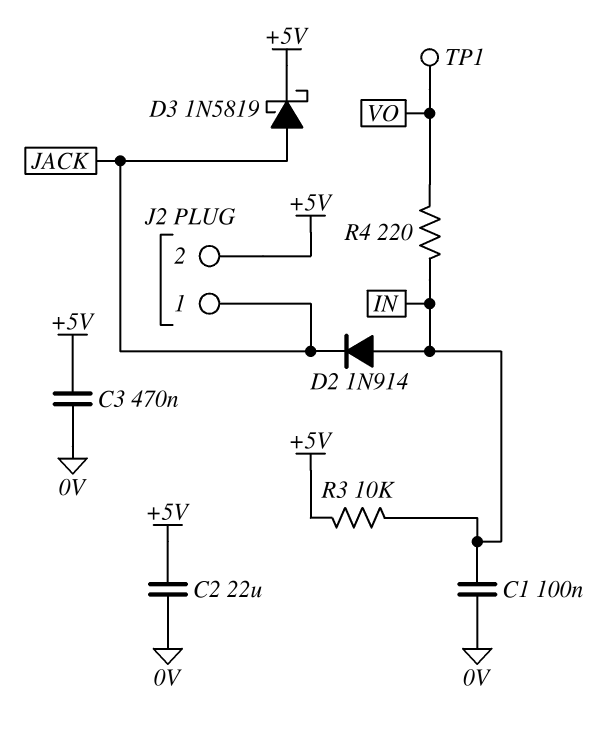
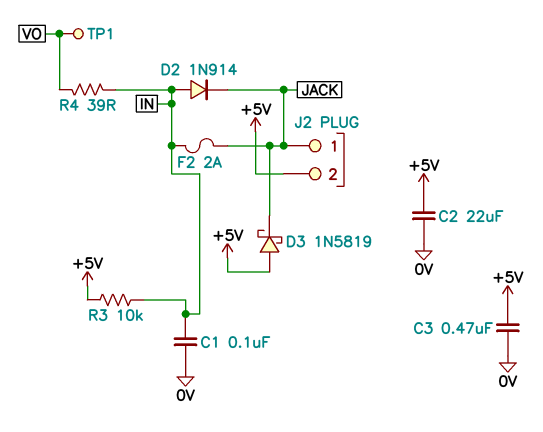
D3: schottky 1N5819 (A JACK, K +5V) -> schottky 1N5819 (A +5V, K JACK)
F2: none -> 2A (IN, JACK)
R4: 220 (IN, VO) -> 39 (IN, VO)

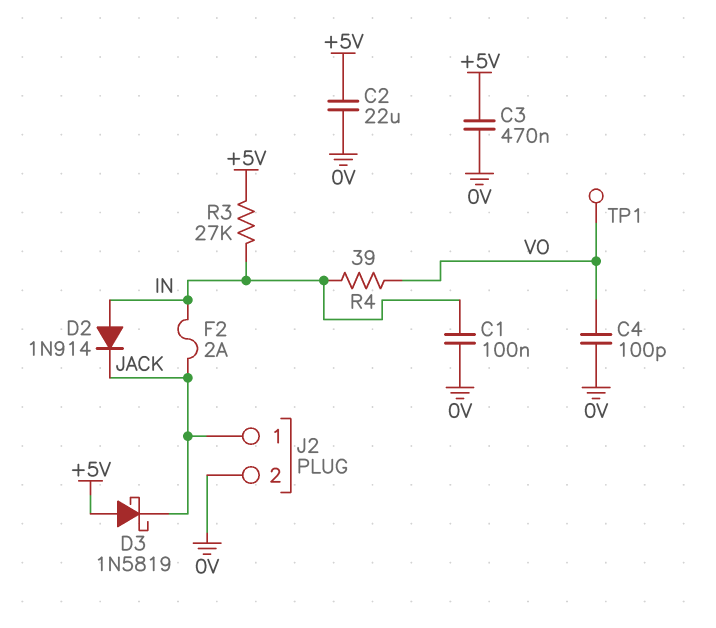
C4: none -> 100pF (0V, VO)
J2 pin 2: +5V -> 0V
R3: 10k (+5V, IN) -> 27k (+5V, IN)

